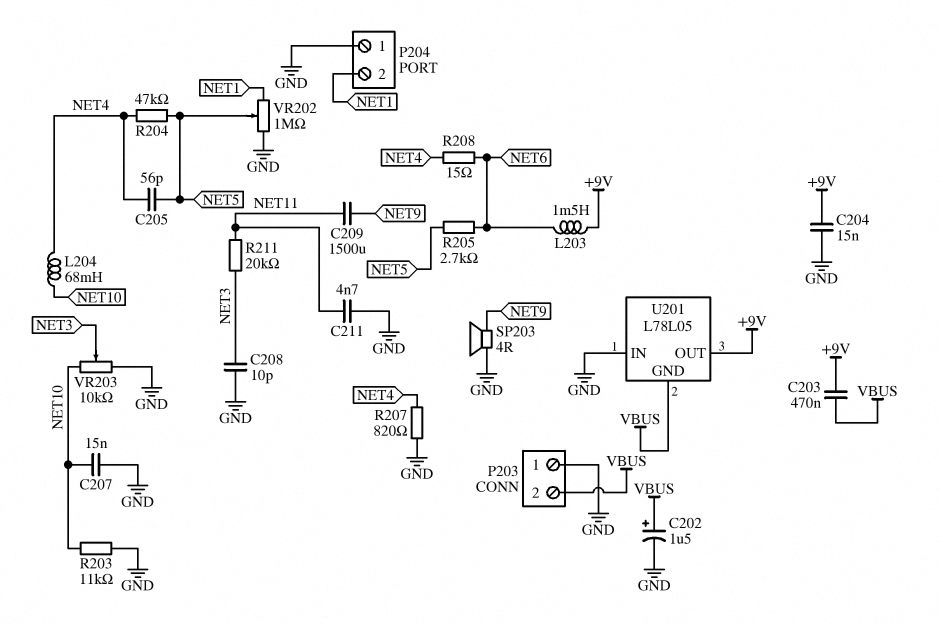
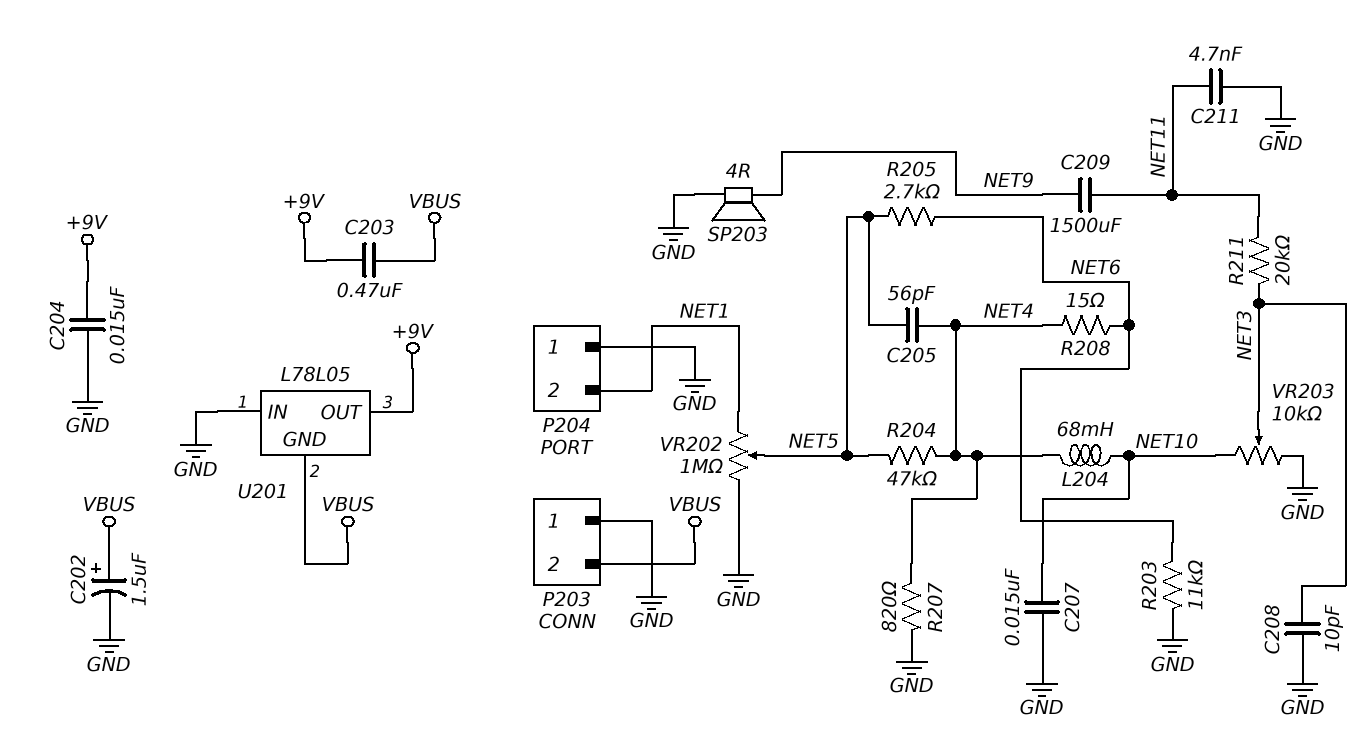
L203: 1.5mH (+9V, NET6) -> none
R203: 11k (GND, NET10) -> 11k (GND, NET6)

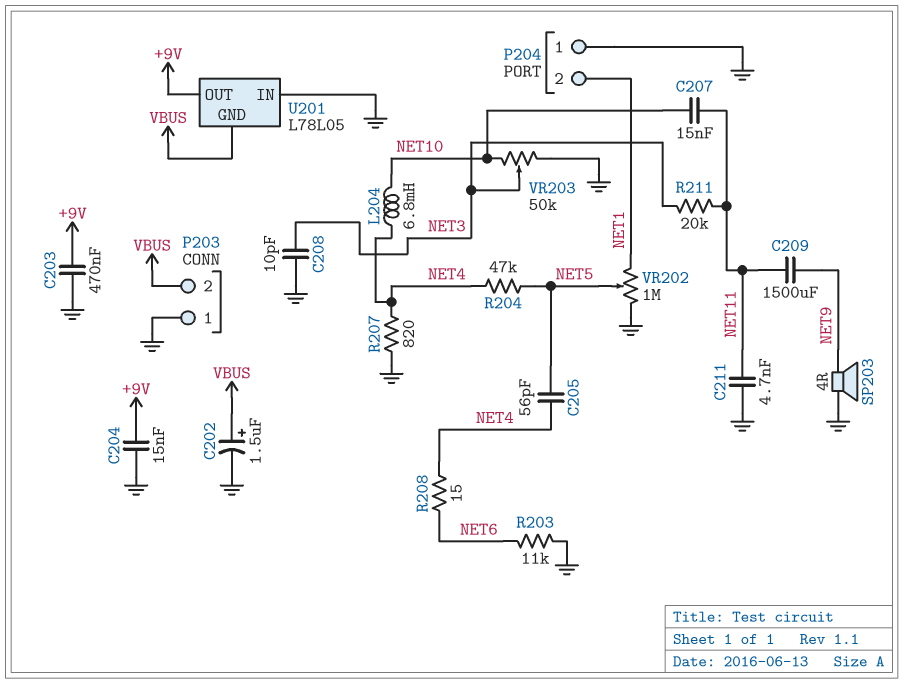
C203: 470nF (+9V, VBUS) -> 470nF (+9V, GND)
C207: 15nF (GND, NET10) -> 15nF (NET10, NET11)
L204: 68mH (NET4, NET10) -> 6.8mH (NET4, NET10)
R205: 2.7k (NET5, NET6) -> none
VR203: 10k (GND, NET10, wiper NET3) -> 50k (GND, NET10, wiper NET3)

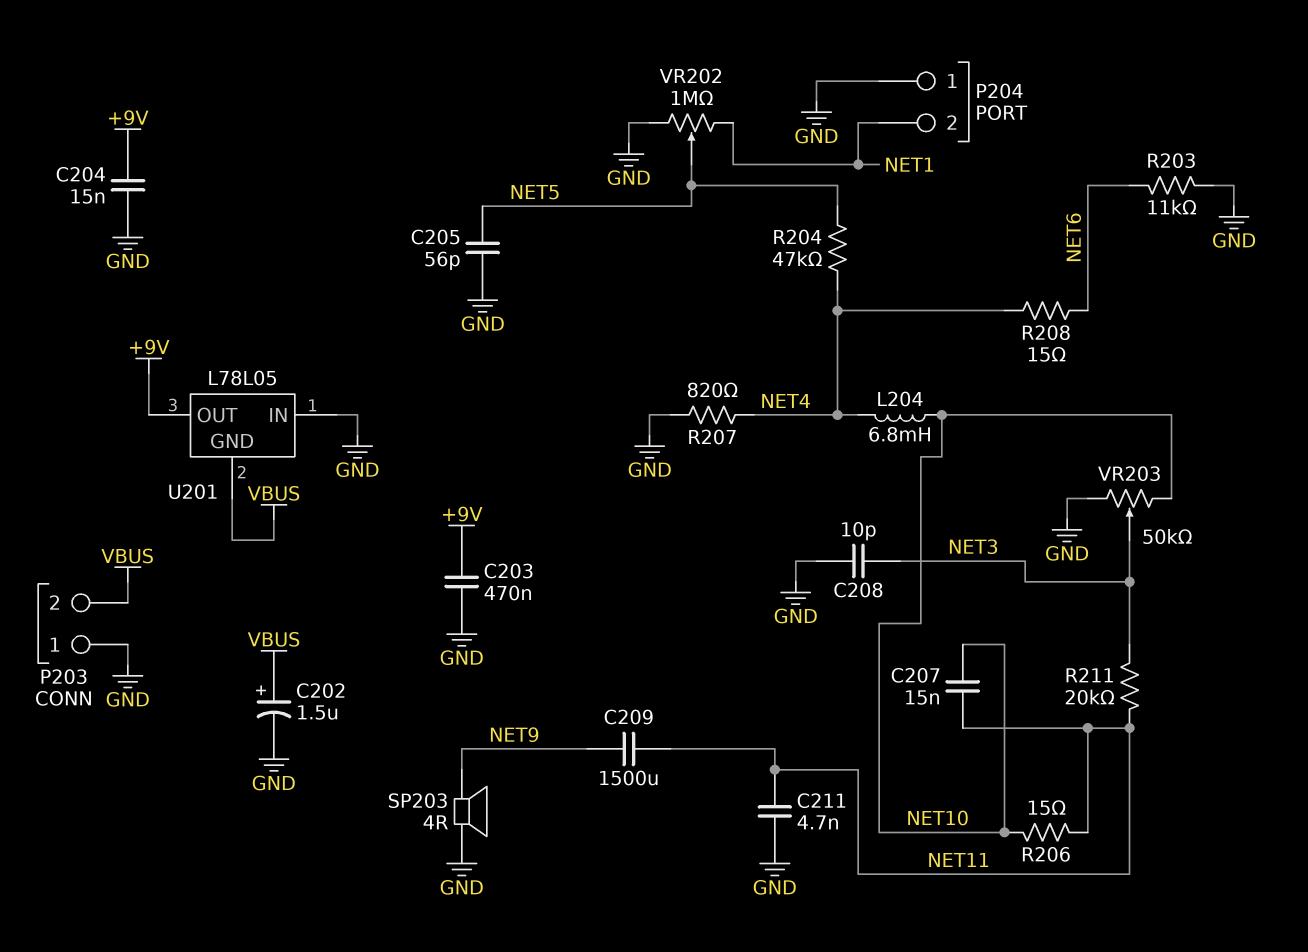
C205: 56pF (NET4, NET5) -> 56pF (GND, NET5)
R206: none -> 15 (NET10, NET11)

